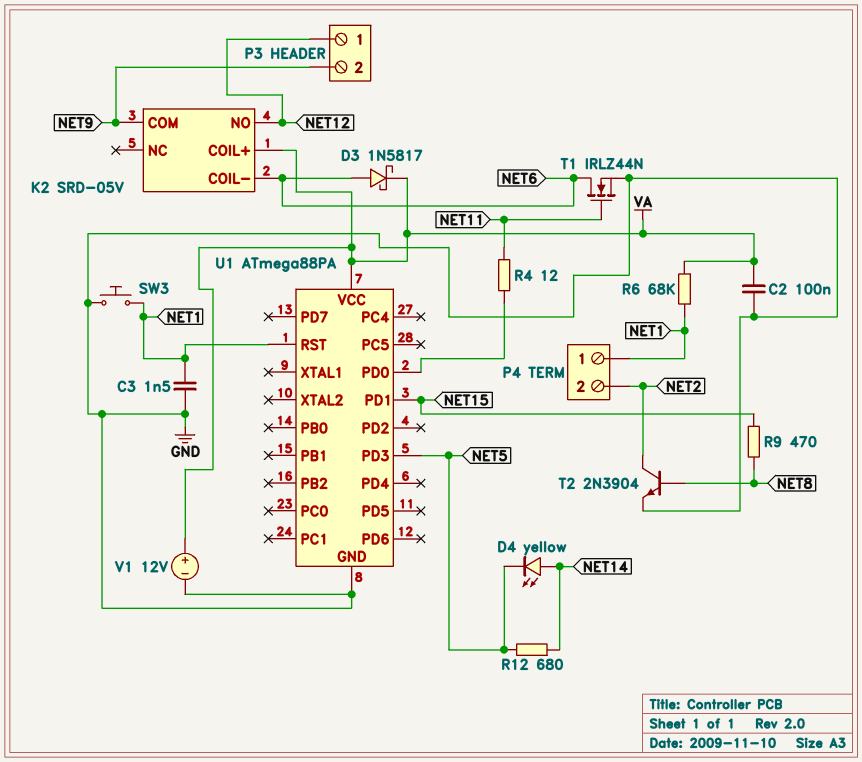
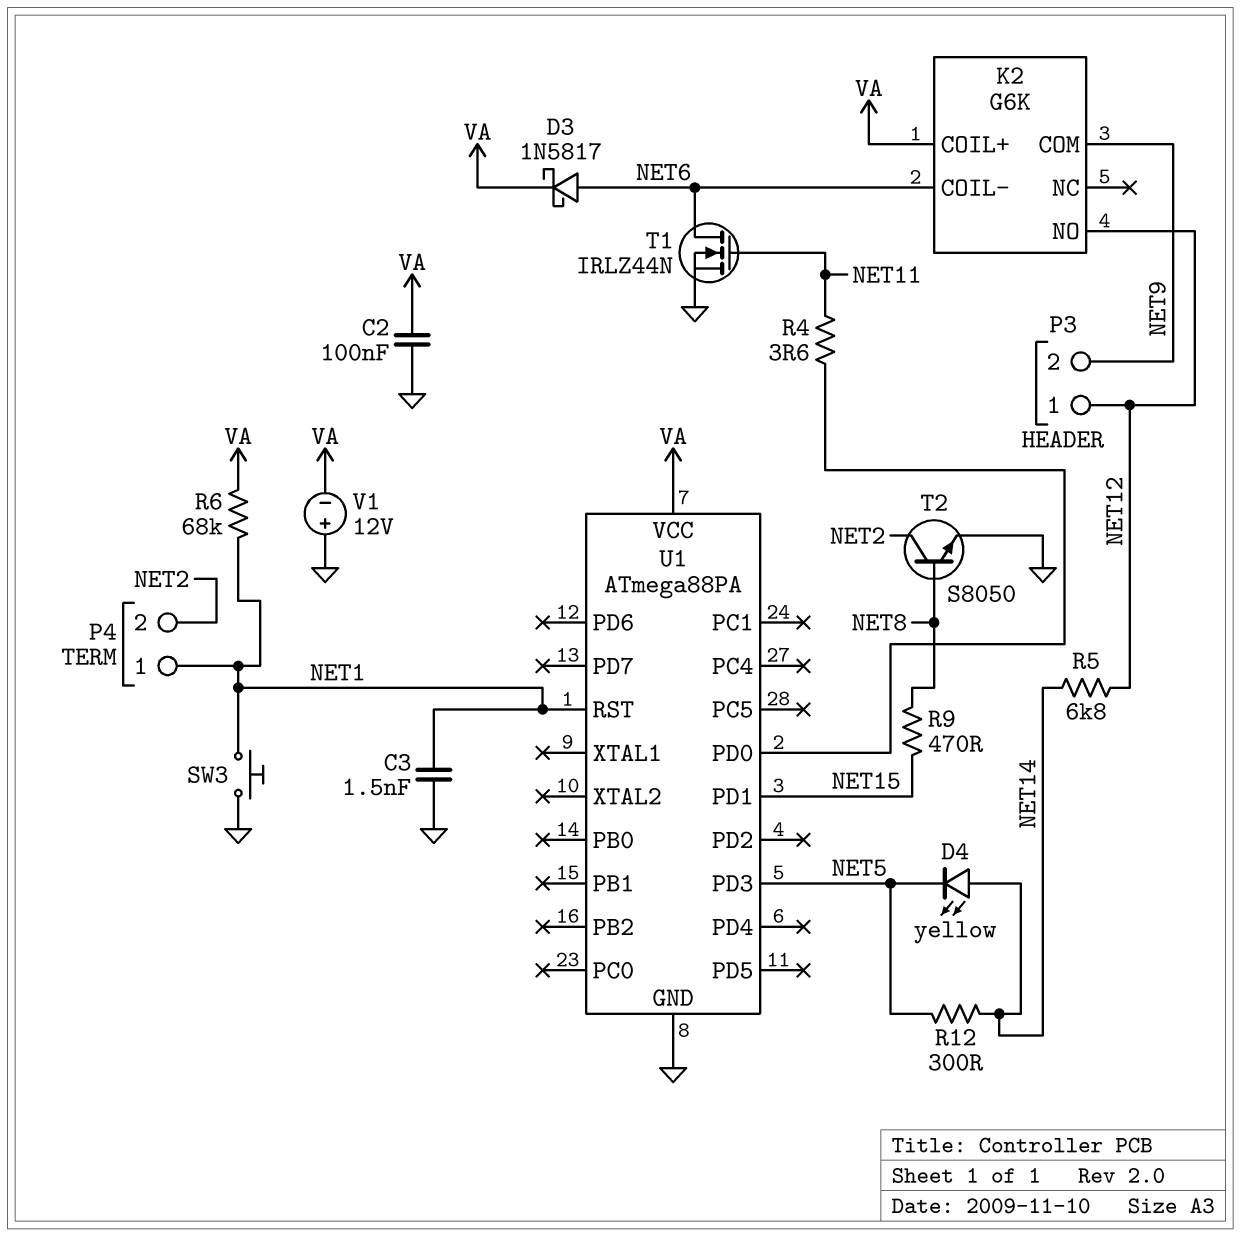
K2: SRD-05V -> G6K
R4: 12 (NET11, U1/PD0) -> 3.6 (NET11, U1/PD0)
R5: none -> 6.8k (NET12, NET14)
R12: 680 (NET5, NET14) -> 300 (NET5, NET14)
T2: NPN 2N3904 (B NET8, C NET2, E GND) -> NPN S8050 (B NET8, C NET2, E GND)
V1: 12V (plus VA, minus GND) -> 12V (plus GND, minus VA)

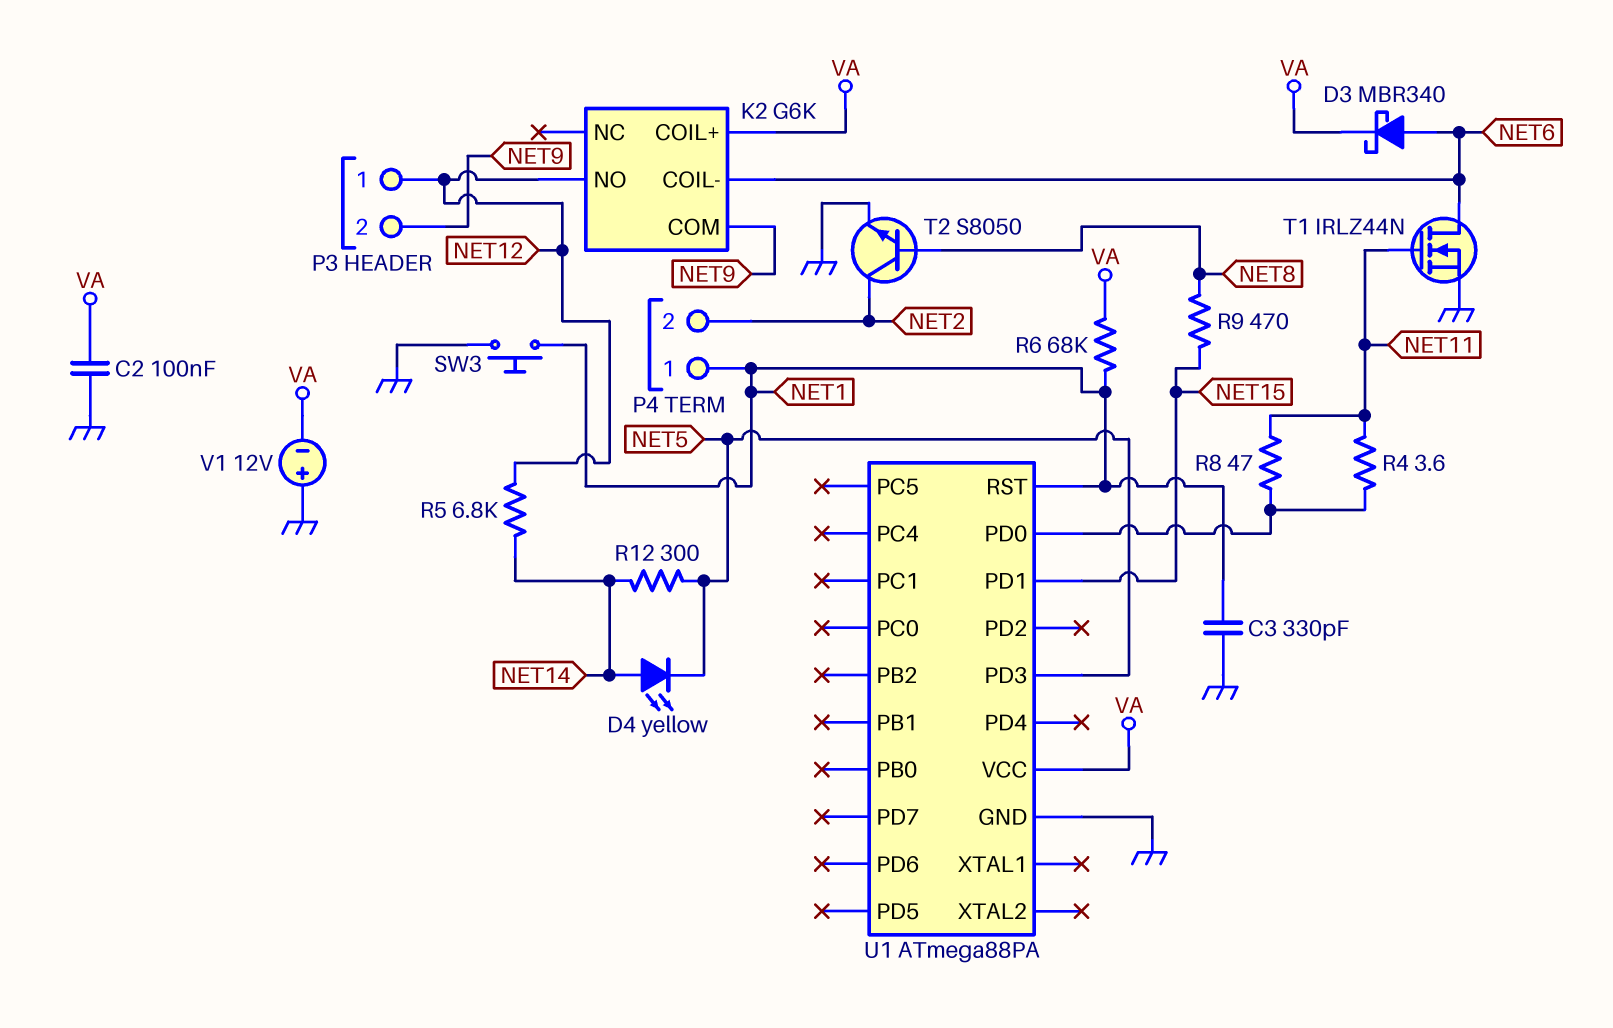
C3: 1.5nF (GND, NET1) -> 330pF (GND, NET1)
D3: schottky 1N5817 (A NET6, K VA) -> schottky MBR340 (A NET6, K VA)
R8: none -> 47 (NET11, U1/PD0)

